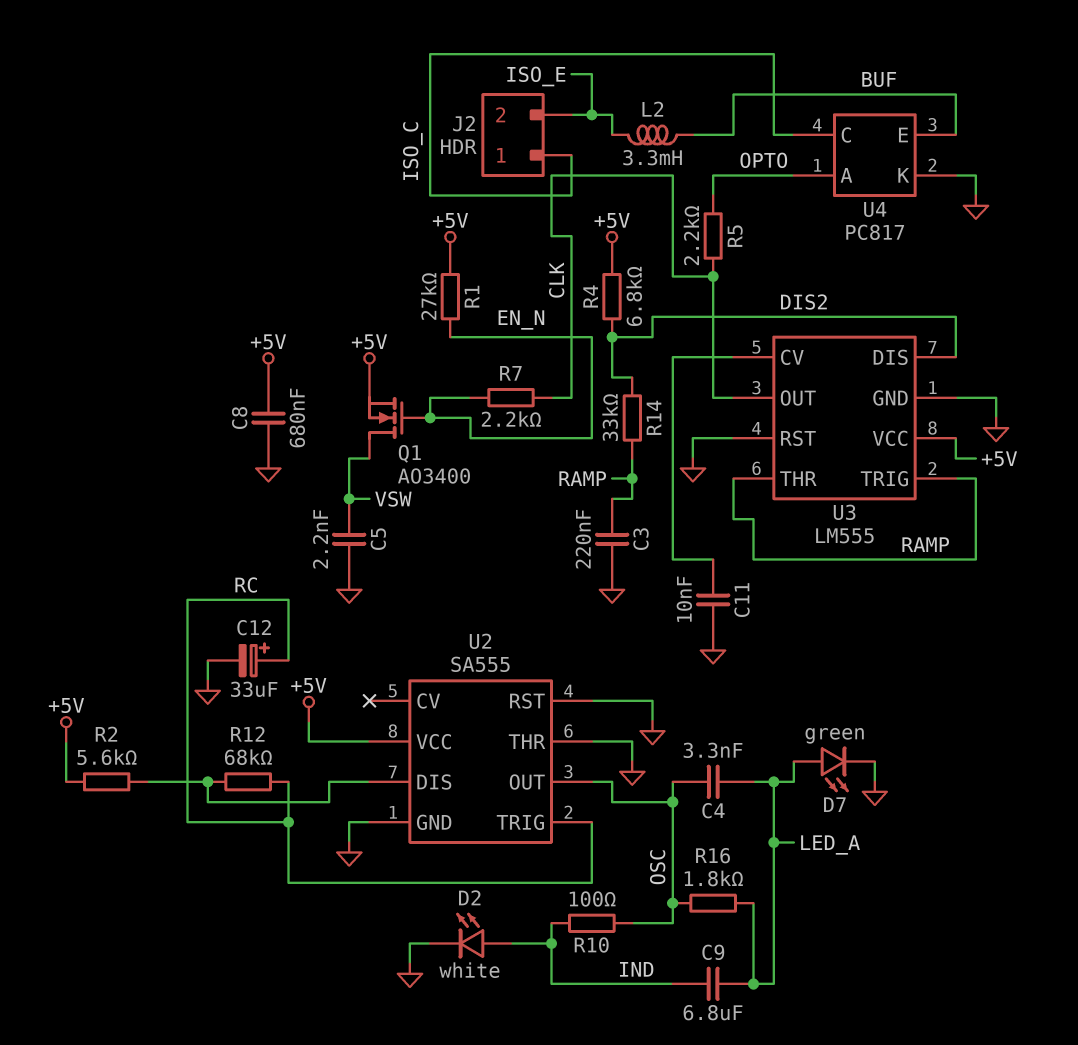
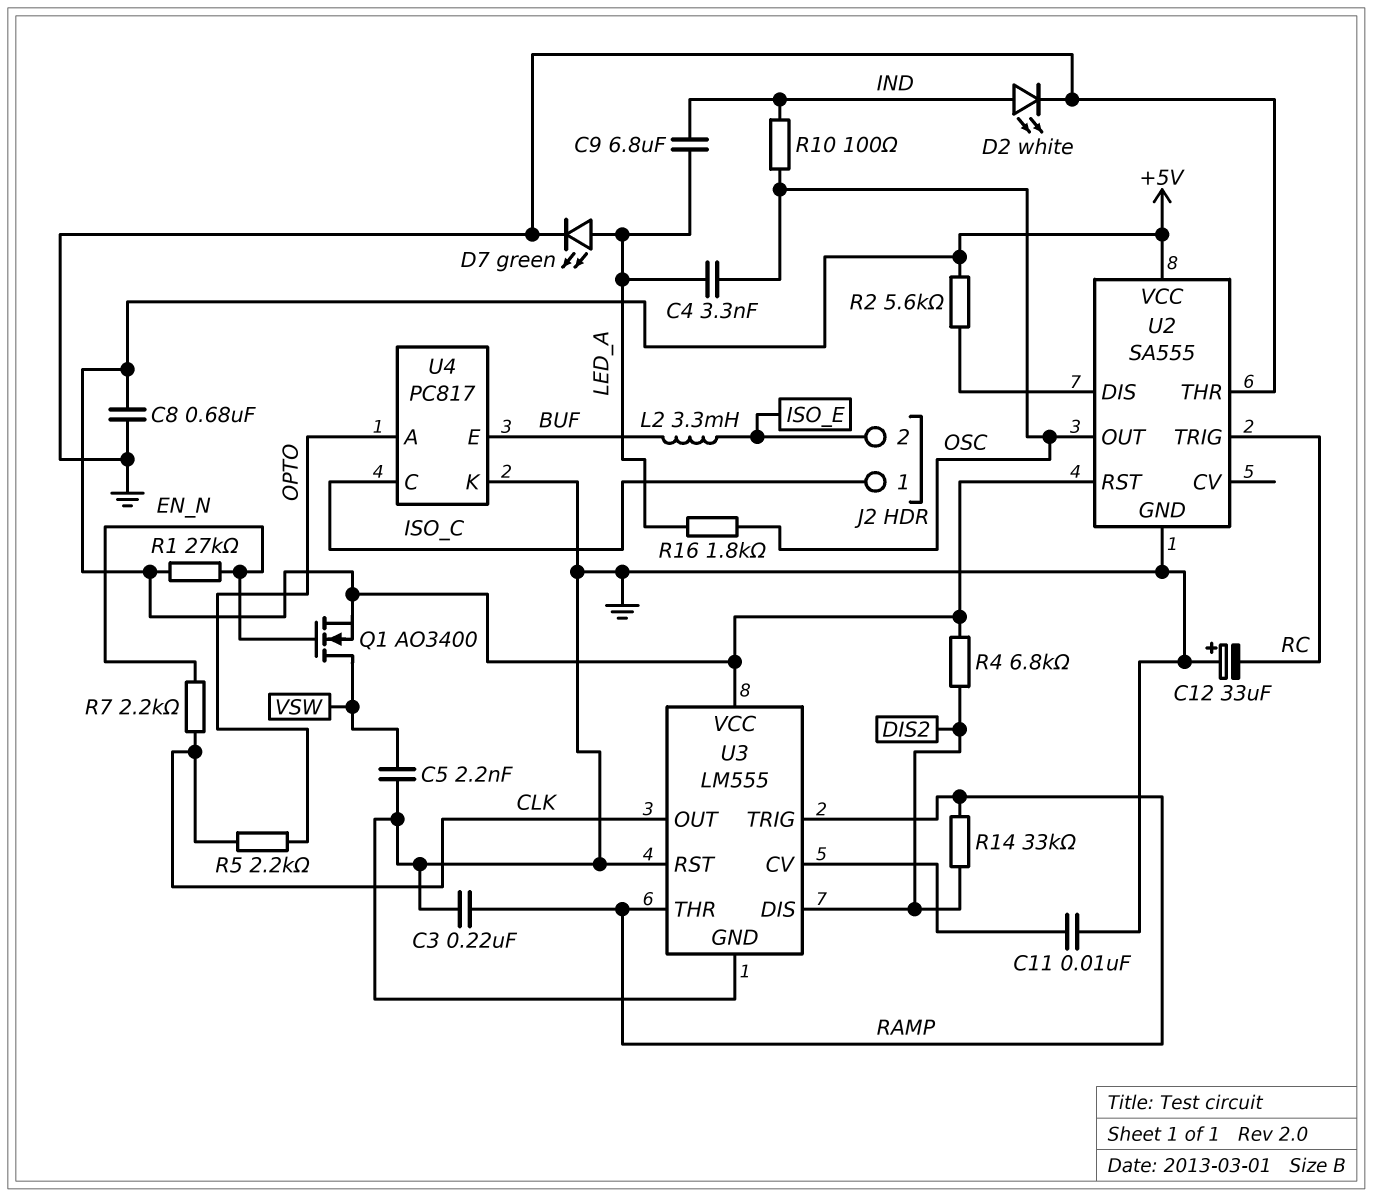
C12: 33uF (plus RC, minus GND) -> 33uF (plus GND, minus RC)
R12: 68k (RC, U2/DIS) -> none
U2 pin RST: GND -> +5V

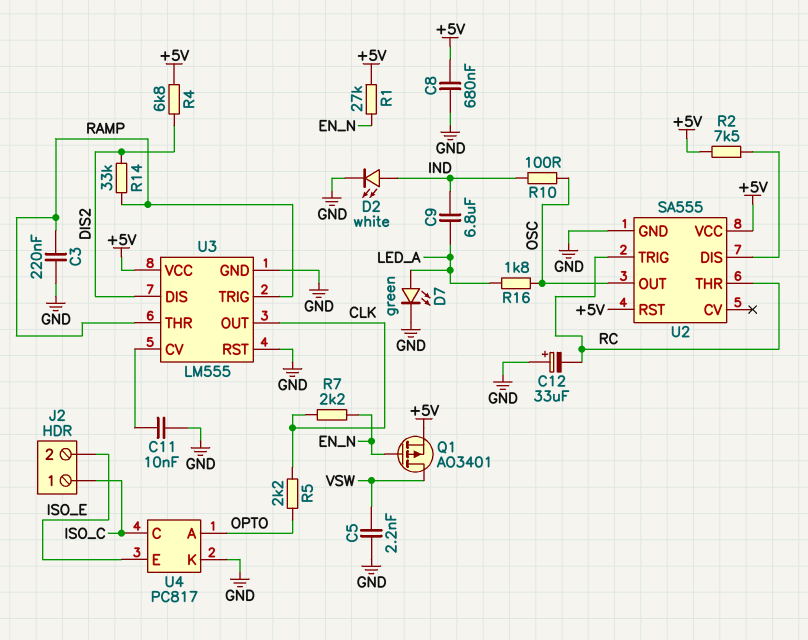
C4: 3.3nF (LED_A, OSC) -> none
L2: 3.3mH (BUF, ISO_E) -> none
Q1: NMOS AO3400 (G EN_N, D VSW, S +5V) -> PMOS AO3401 (G EN_N, D VSW, S +5V)
R2: 5.6k (+5V, U2/DIS) -> 7.5k (+5V, U2/DIS)
U2 pin THR: GND -> RC
U4 pin E: BUF -> ISO_E

